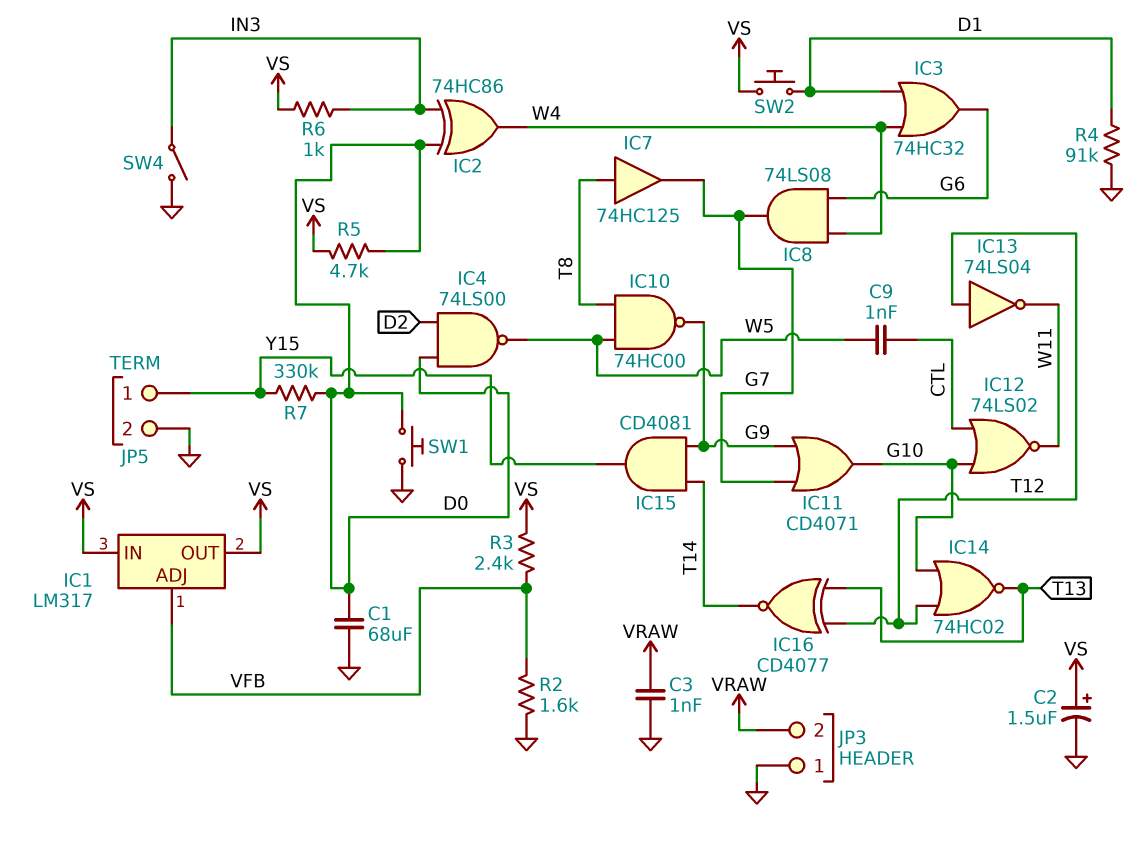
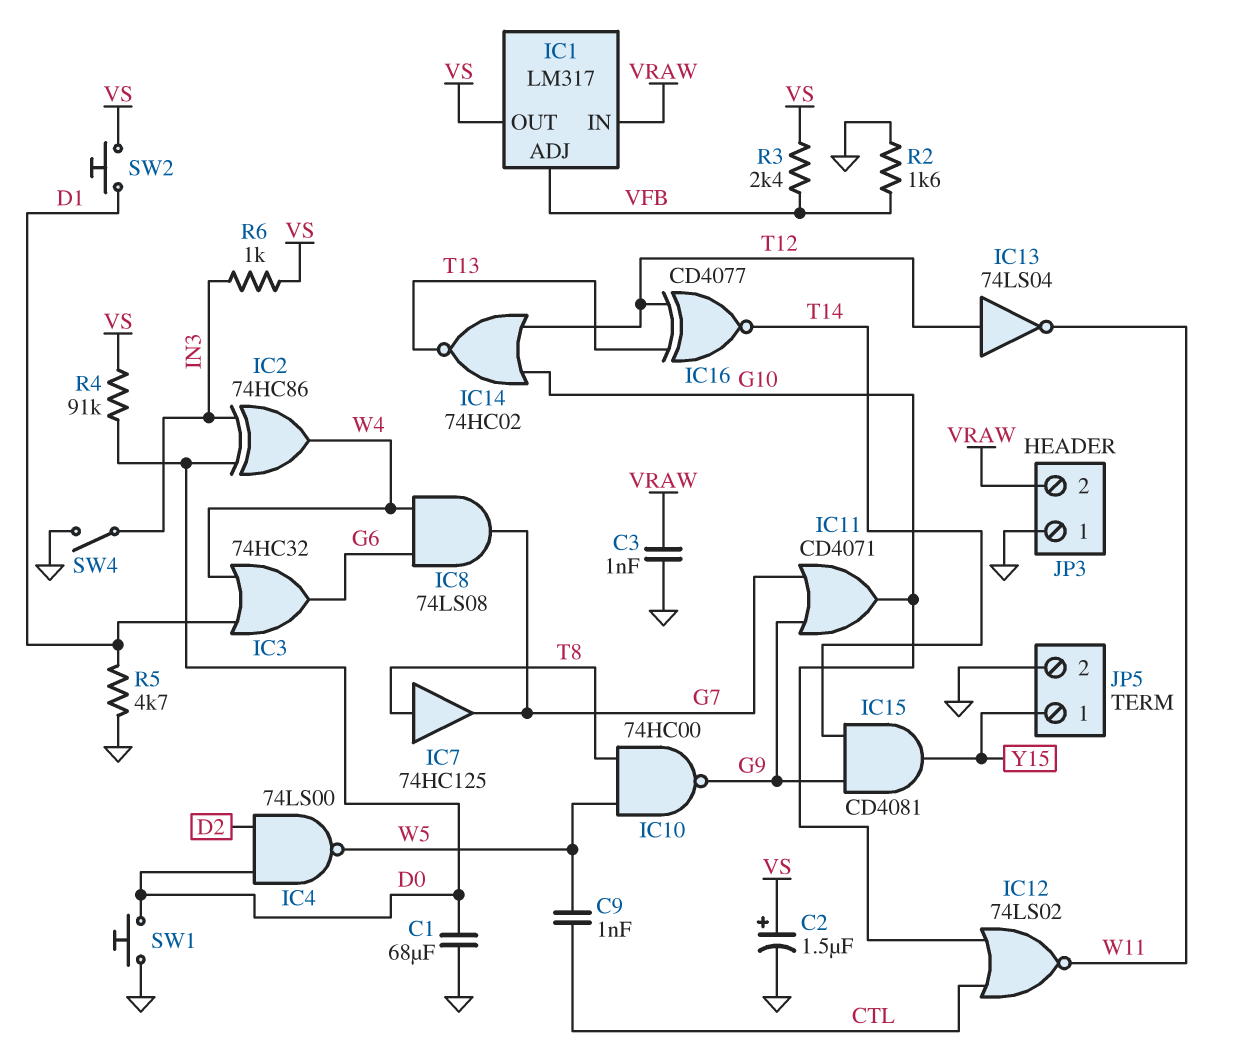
IC1 pin IN: VS -> VRAW
R4: 91k (D1, GND) -> 91k (D0, VS)
R5: 4.7k (D0, VS) -> 4.7k (D1, GND)
R7: 330k (D0, Y15) -> none

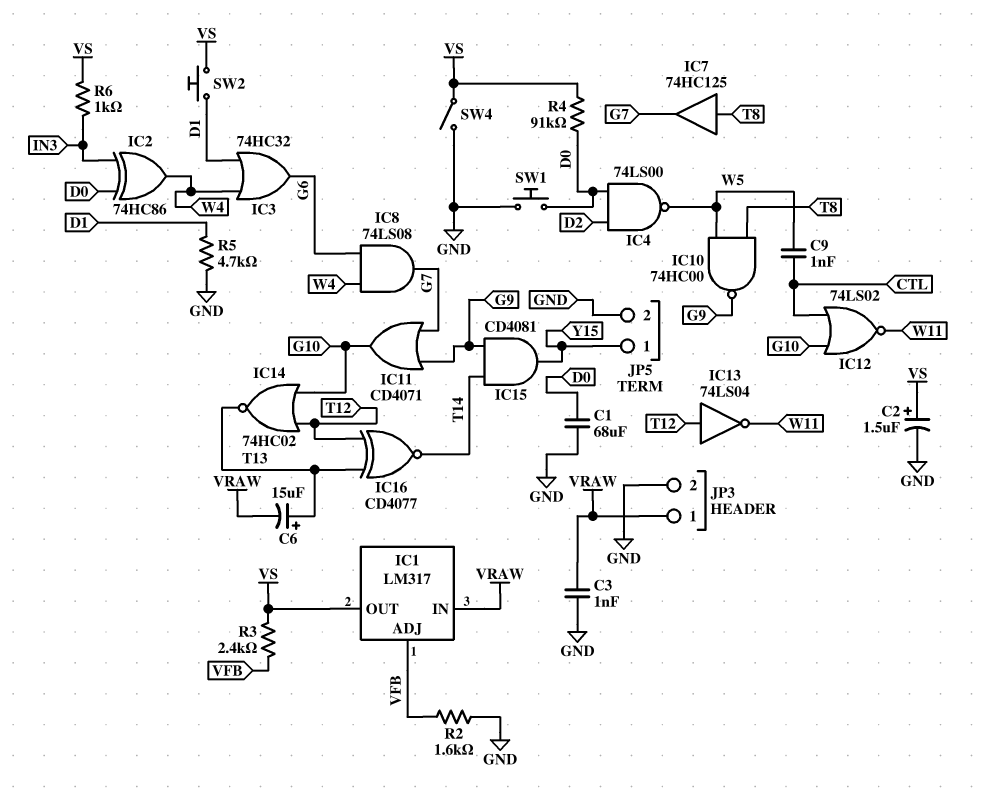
C6: none -> 15uF (plus T13, minus VRAW)
JP3 pin 1: GND -> VRAW
JP3 pin 2: VRAW -> GND
SW4: switch (GND, IN3) -> switch (GND, VS)

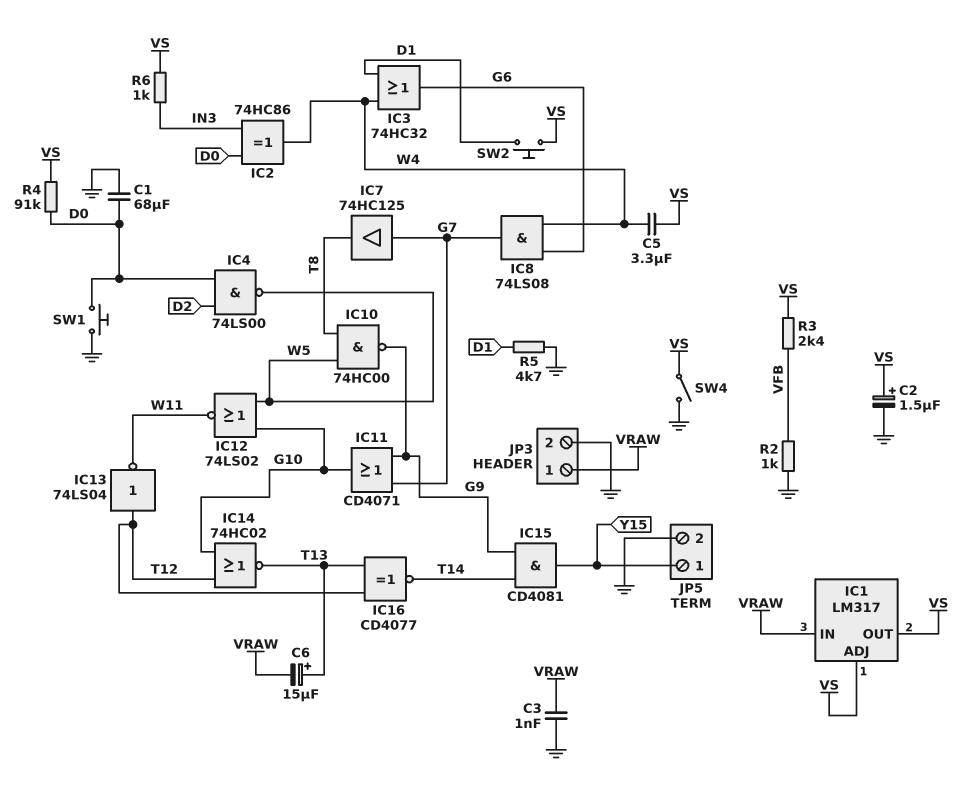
C5: none -> 3.3uF (VS, W4)
C9: 1nF (CTL, W5) -> none
IC1 pin ADJ: VFB -> VS
IC7: buffer 74HC125 (in T8, out G7) -> buffer 74HC125 (in G7, out T8)
IC12: NOR 74LS02 (in CTL, in G10, out W11) -> NOR 74LS02 (in G10, in W5, out W11)
R2: 1.6k (GND, VFB) -> 1k (GND, VFB)

